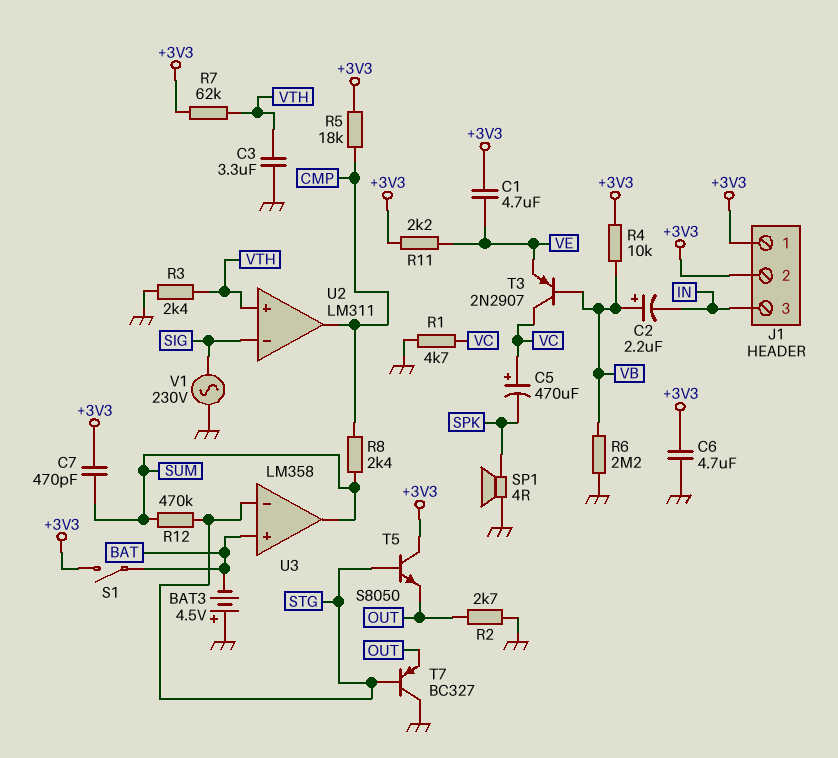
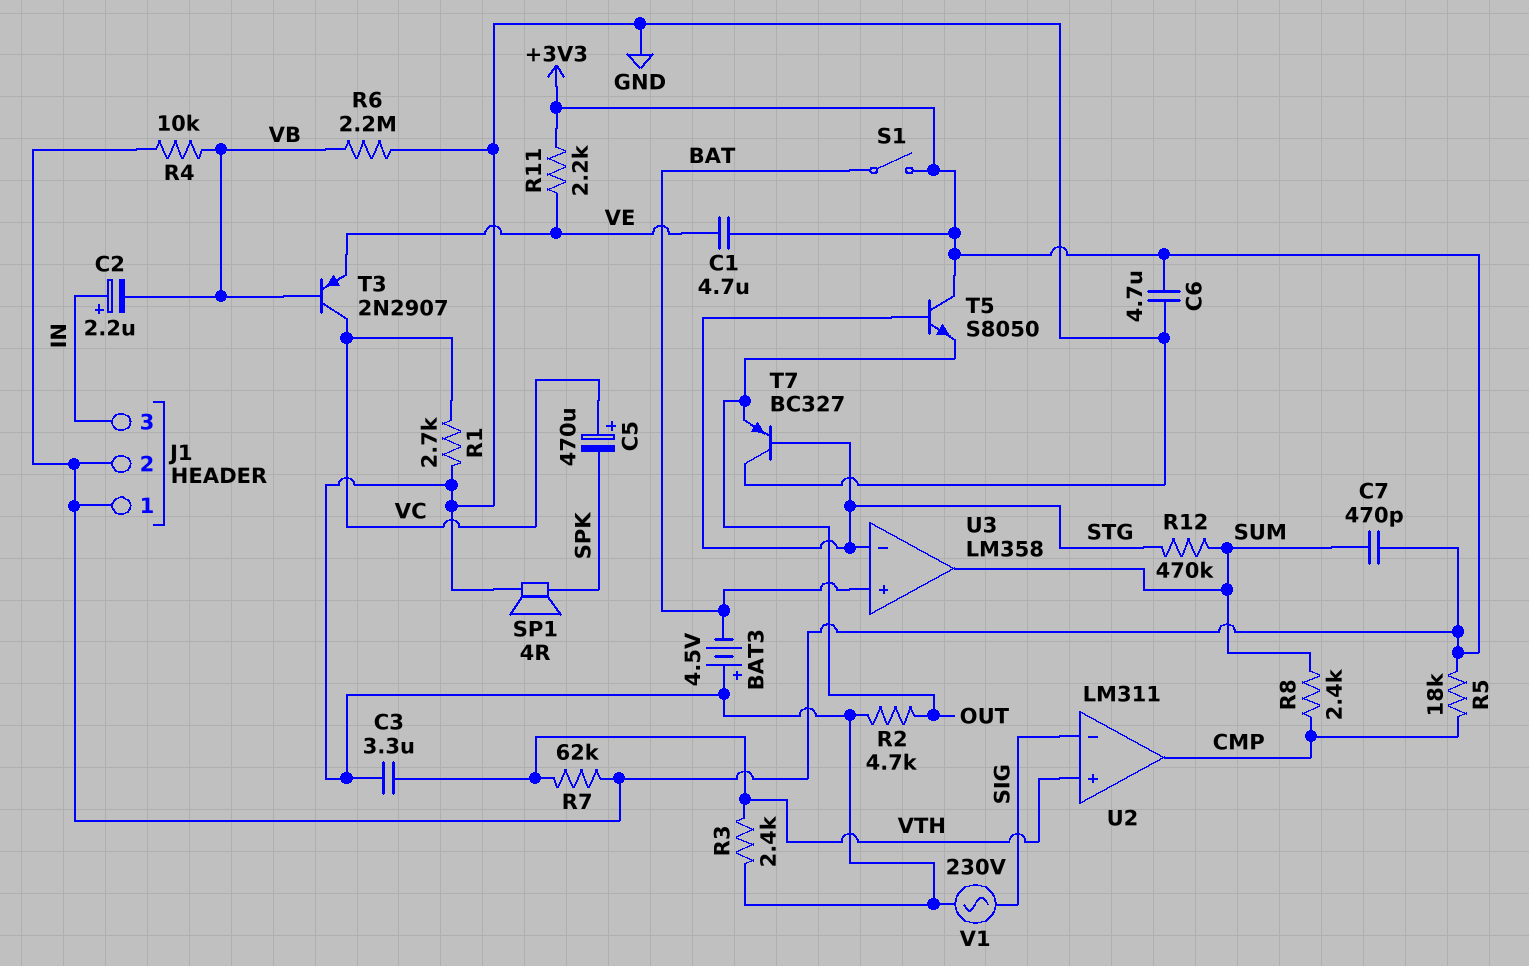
C2: 2.2uF (plus VB, minus IN) -> 2.2uF (plus IN, minus VB)
R1: 4.7k (GND, VC) -> 2.7k (GND, VC)
R2: 2.7k (GND, OUT) -> 4.7k (GND, OUT)

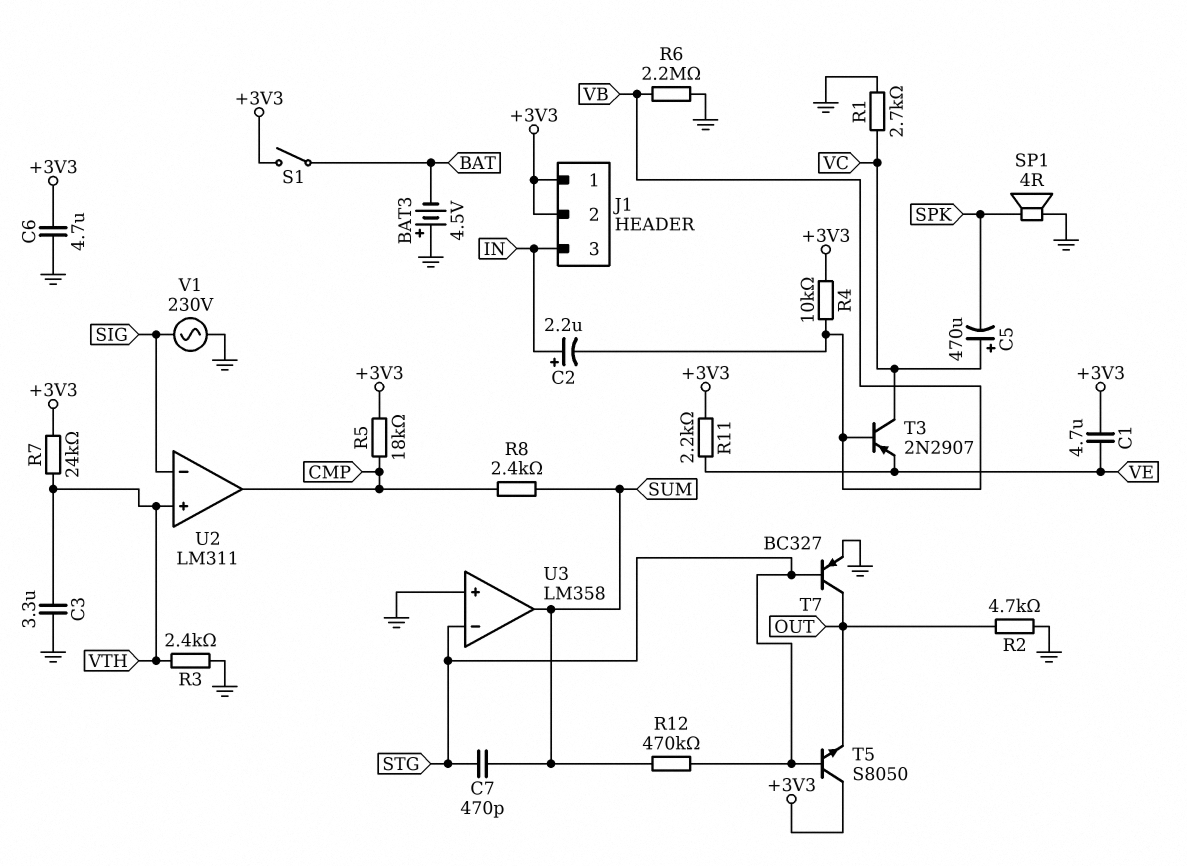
C7: 470pF (+3V3, SUM) -> 470pF (STG, SUM)
R7: 62k (+3V3, VTH) -> 24k (+3V3, VTH)
T7: PNP BC327 (B STG, C GND, E OUT) -> PNP BC327 (B STG, C OUT, E GND)
U3 pin in+: BAT -> GND

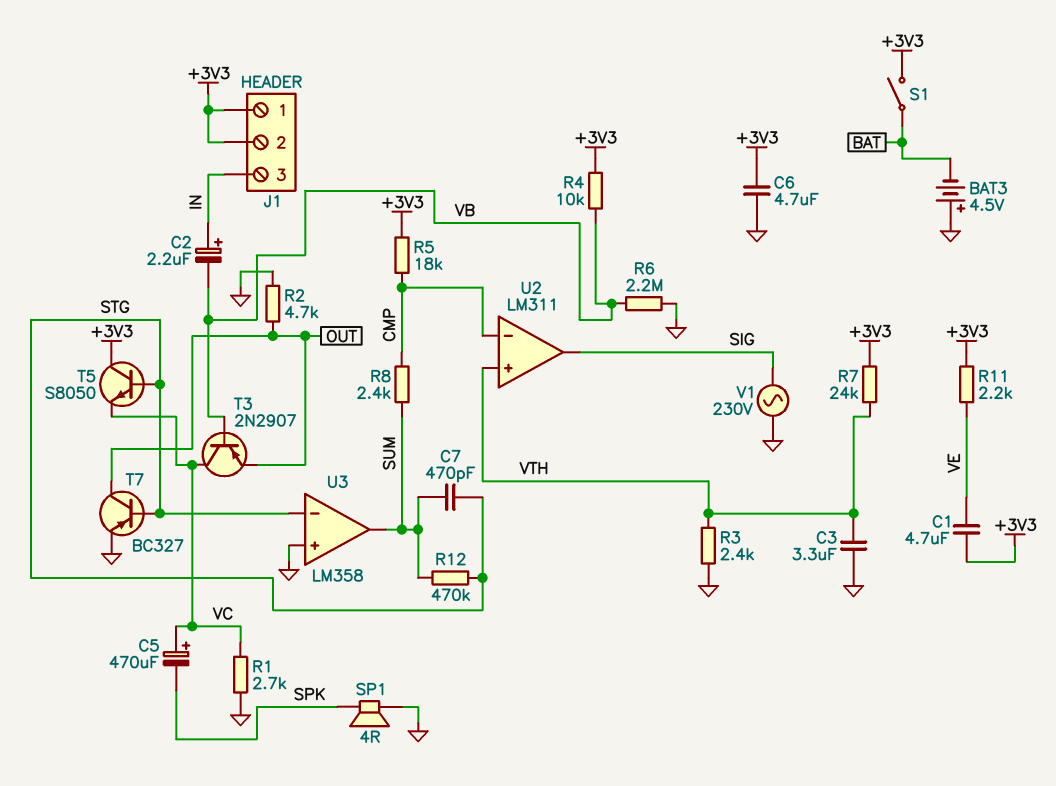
T3: PNP 2N2907 (B VB, C VC, E VE) -> PNP 2N2907 (B VB, C VC, E OUT)
T5: NPN S8050 (B STG, C +3V3, E OUT) -> NPN S8050 (B STG, C +3V3, E VC)
U2 pin in-: SIG -> CMP
U2 pin out: CMP -> SIG

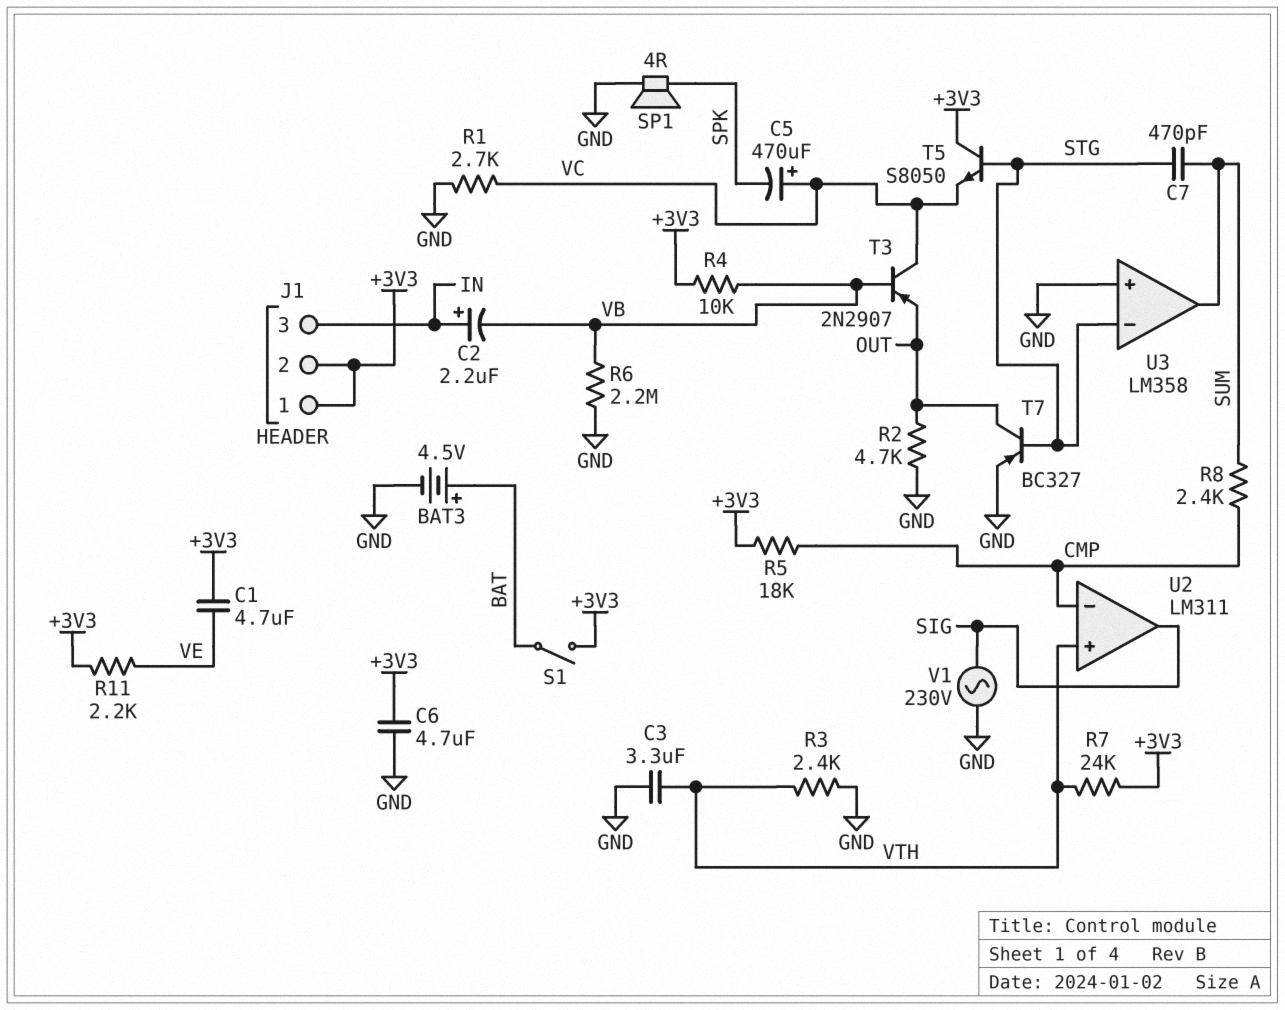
BAT3: 4.5V (plus GND, minus BAT) -> 4.5V (plus BAT, minus GND)
R12: 470k (STG, SUM) -> none

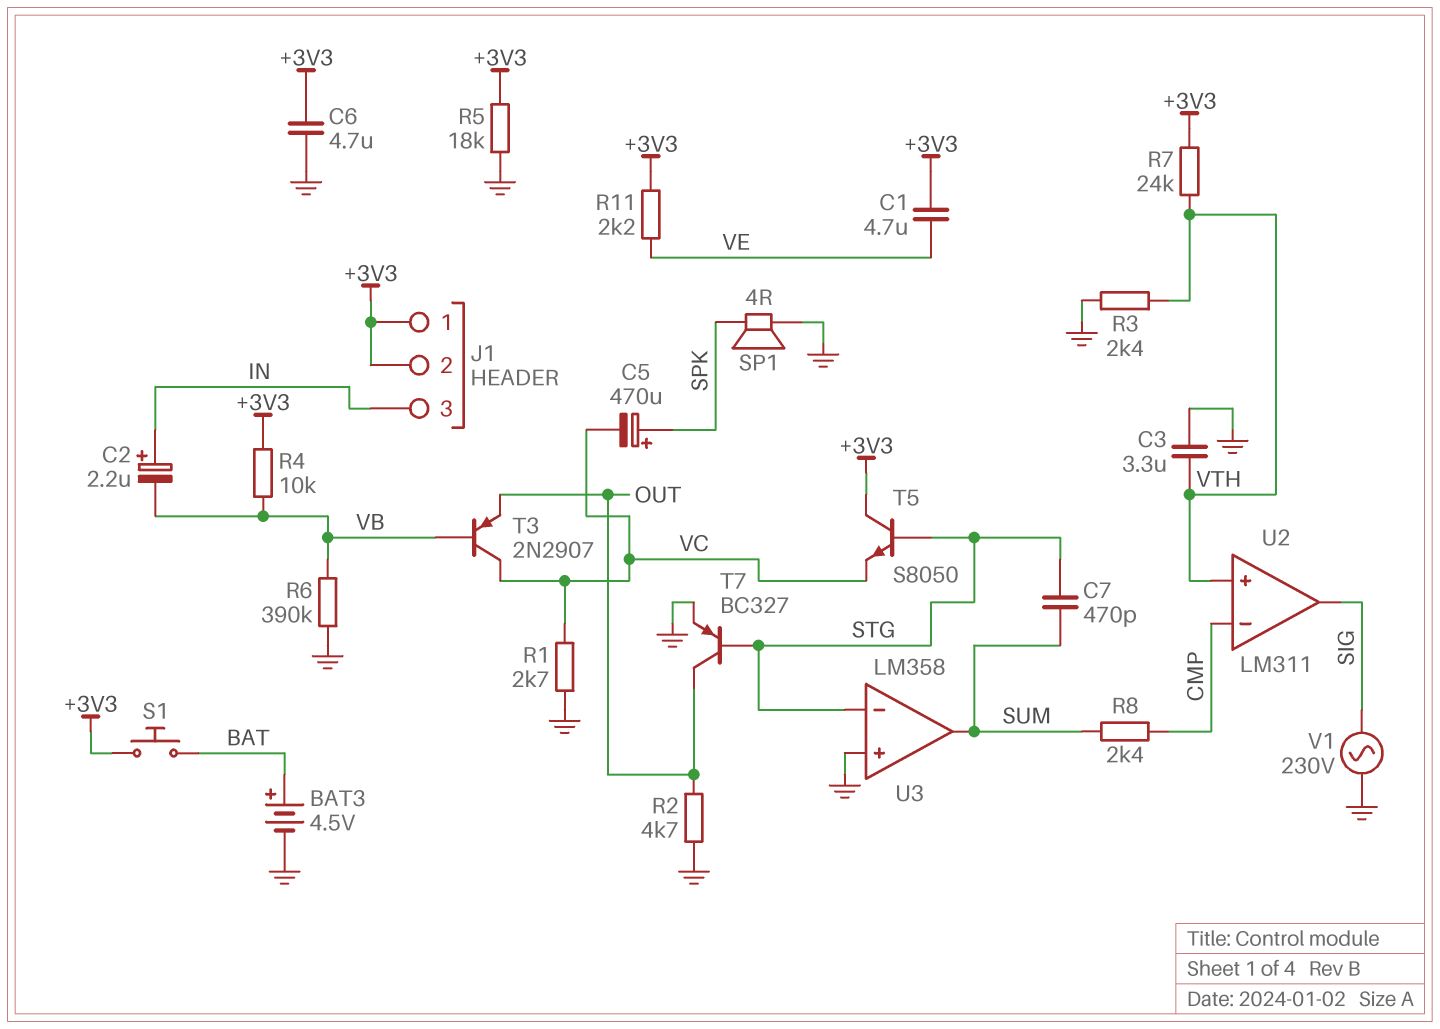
C5: 470uF (plus VC, minus SPK) -> 470uF (plus SPK, minus VC)
R5: 18k (+3V3, CMP) -> 18k (+3V3, GND)
R6: 2.2M (GND, VB) -> 390k (GND, VB)
S1: switch (+3V3, BAT) -> button (+3V3, BAT)

